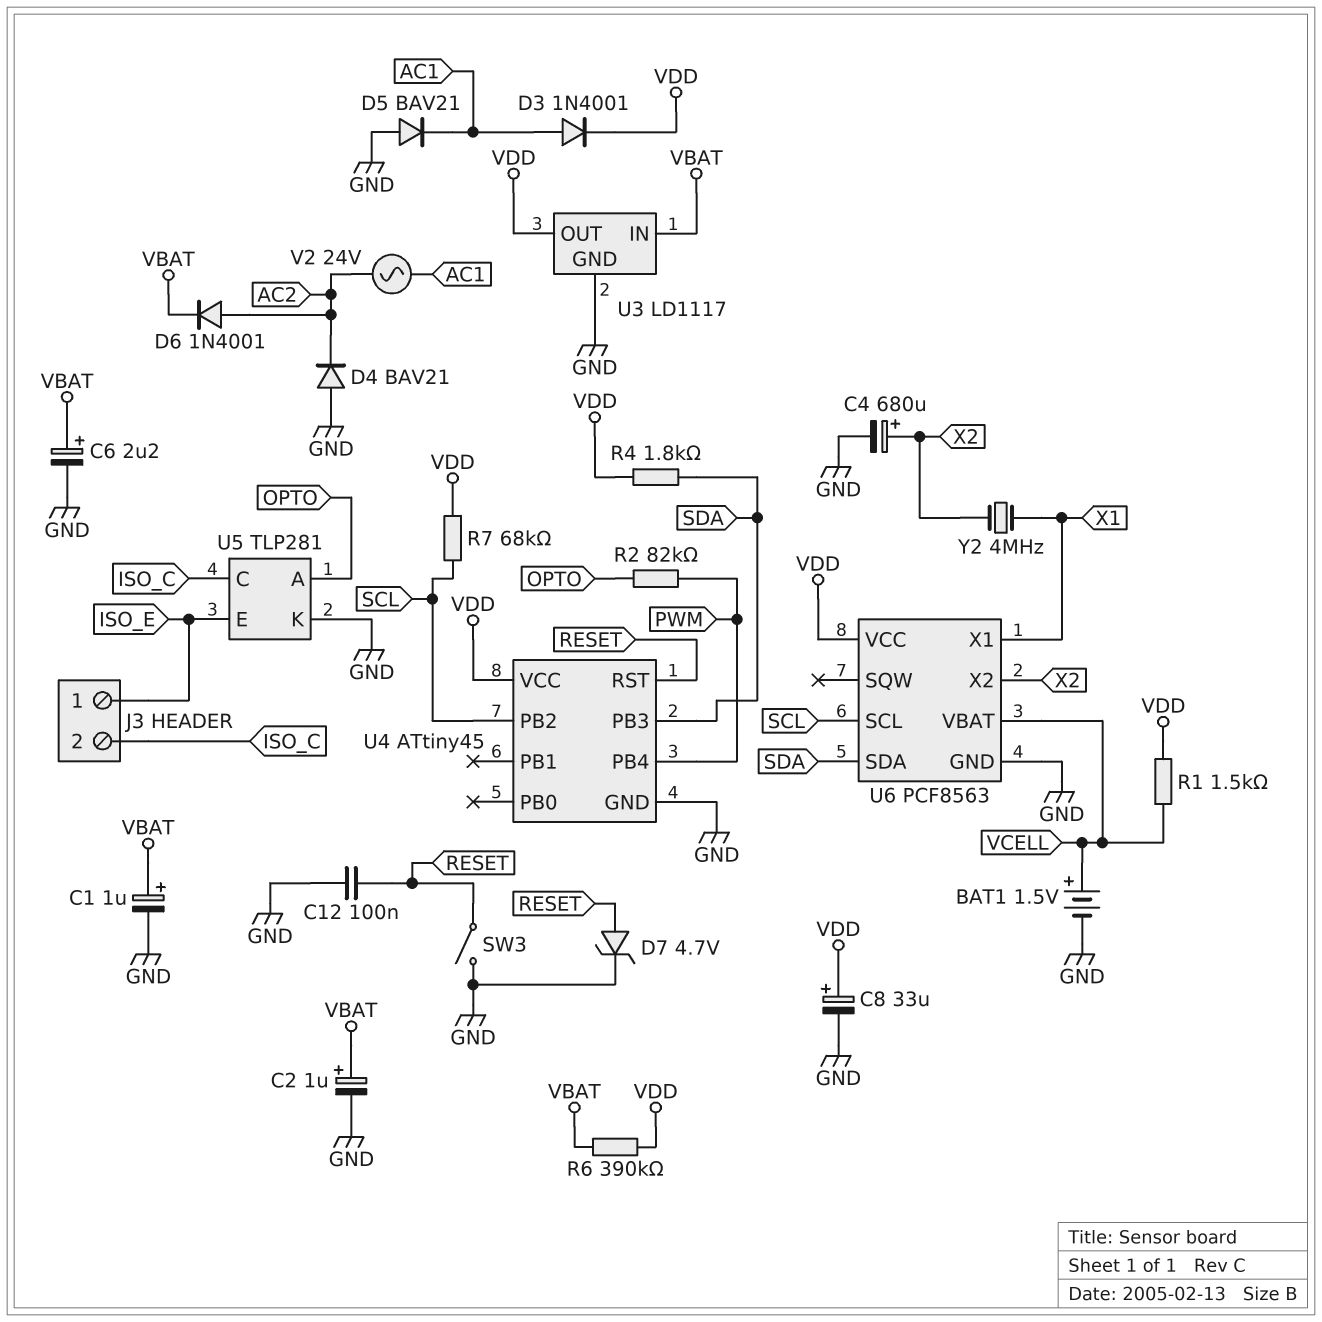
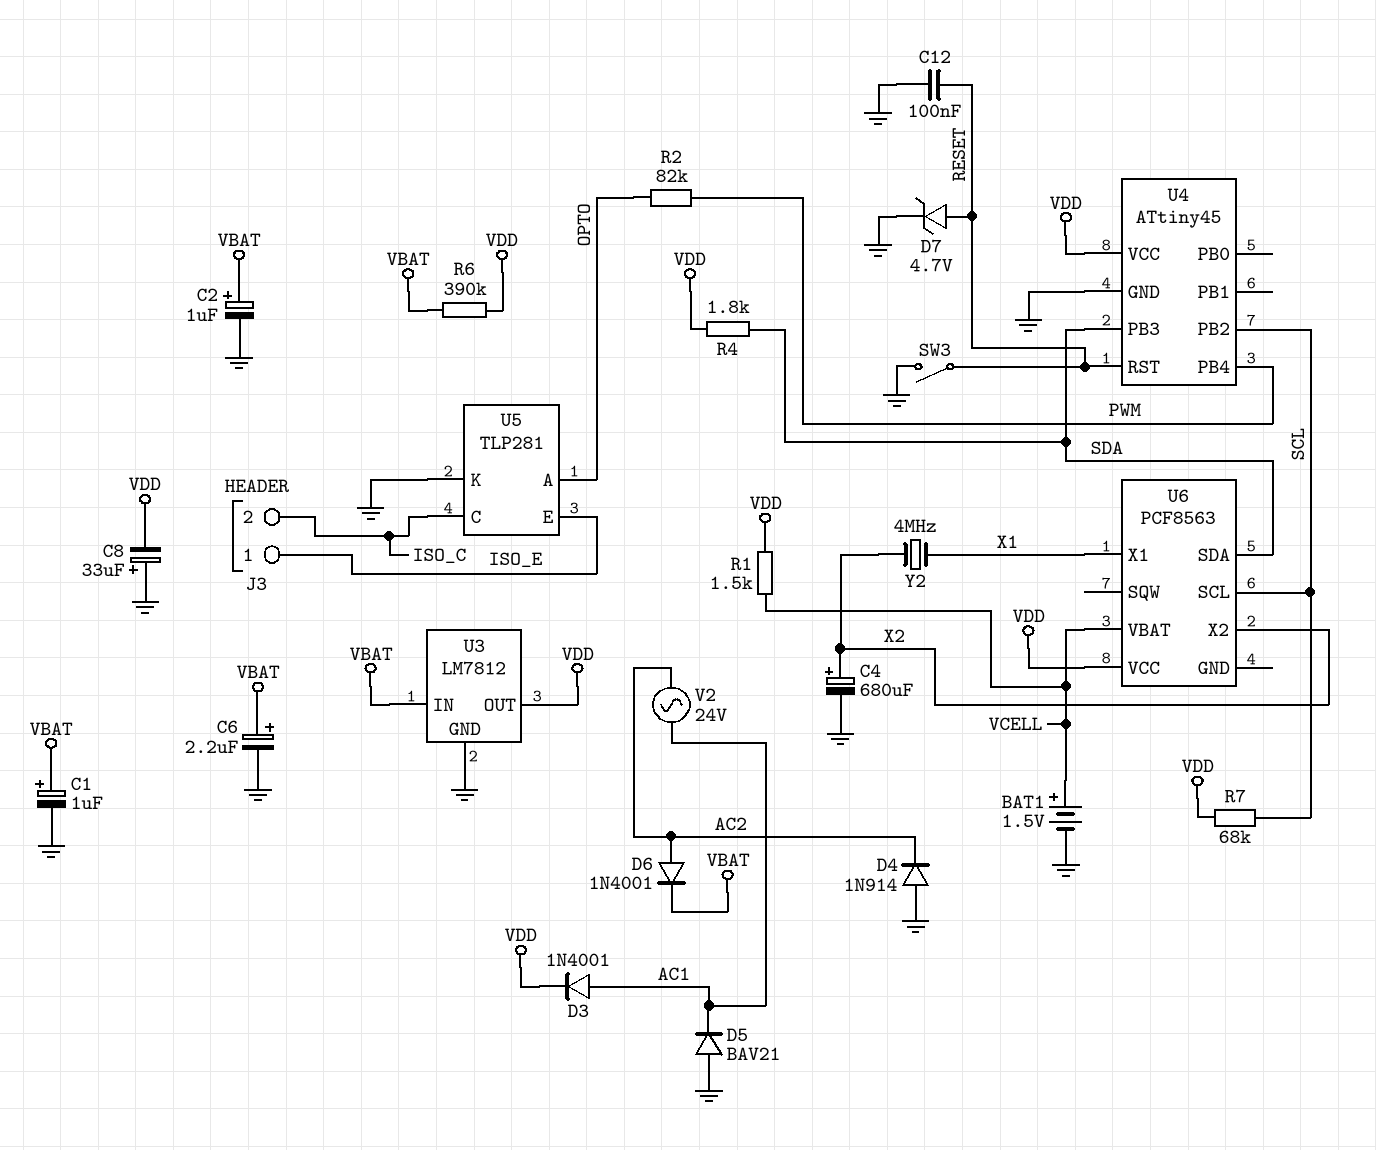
C8: 33uF (plus VDD, minus GND) -> 33uF (plus GND, minus VDD)
D4: diode BAV21 (A GND, K AC2) -> diode 1N914 (A GND, K AC2)
U3: LD1117 -> LM7812
U6 pin GND: GND -> none

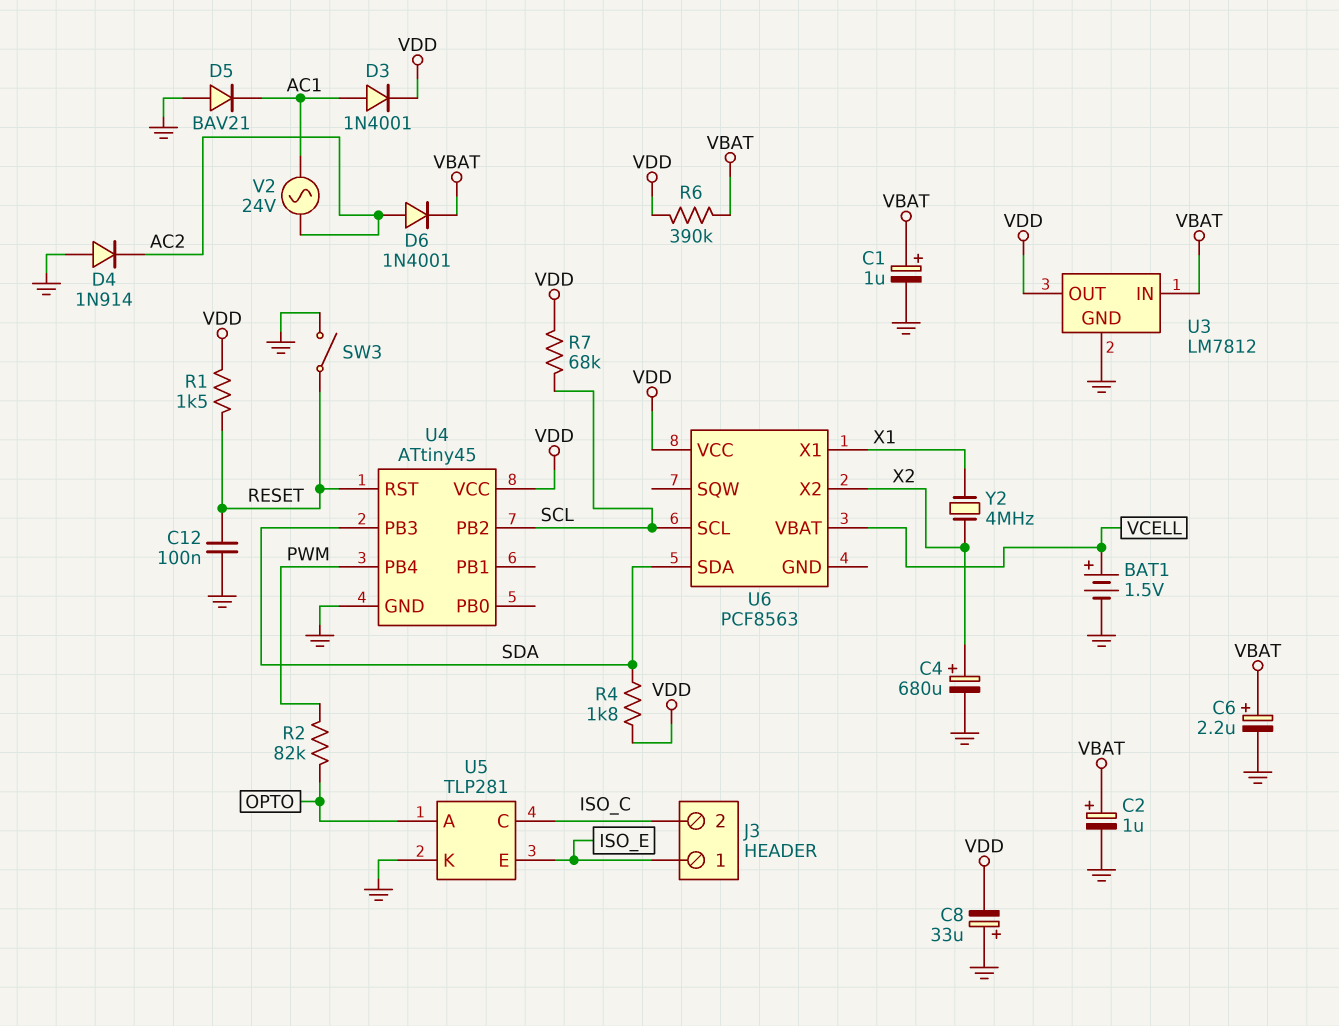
D7: zener 4.7V (A RESET, K GND) -> none
R1: 1.5k (VCELL, VDD) -> 1.5k (RESET, VDD)

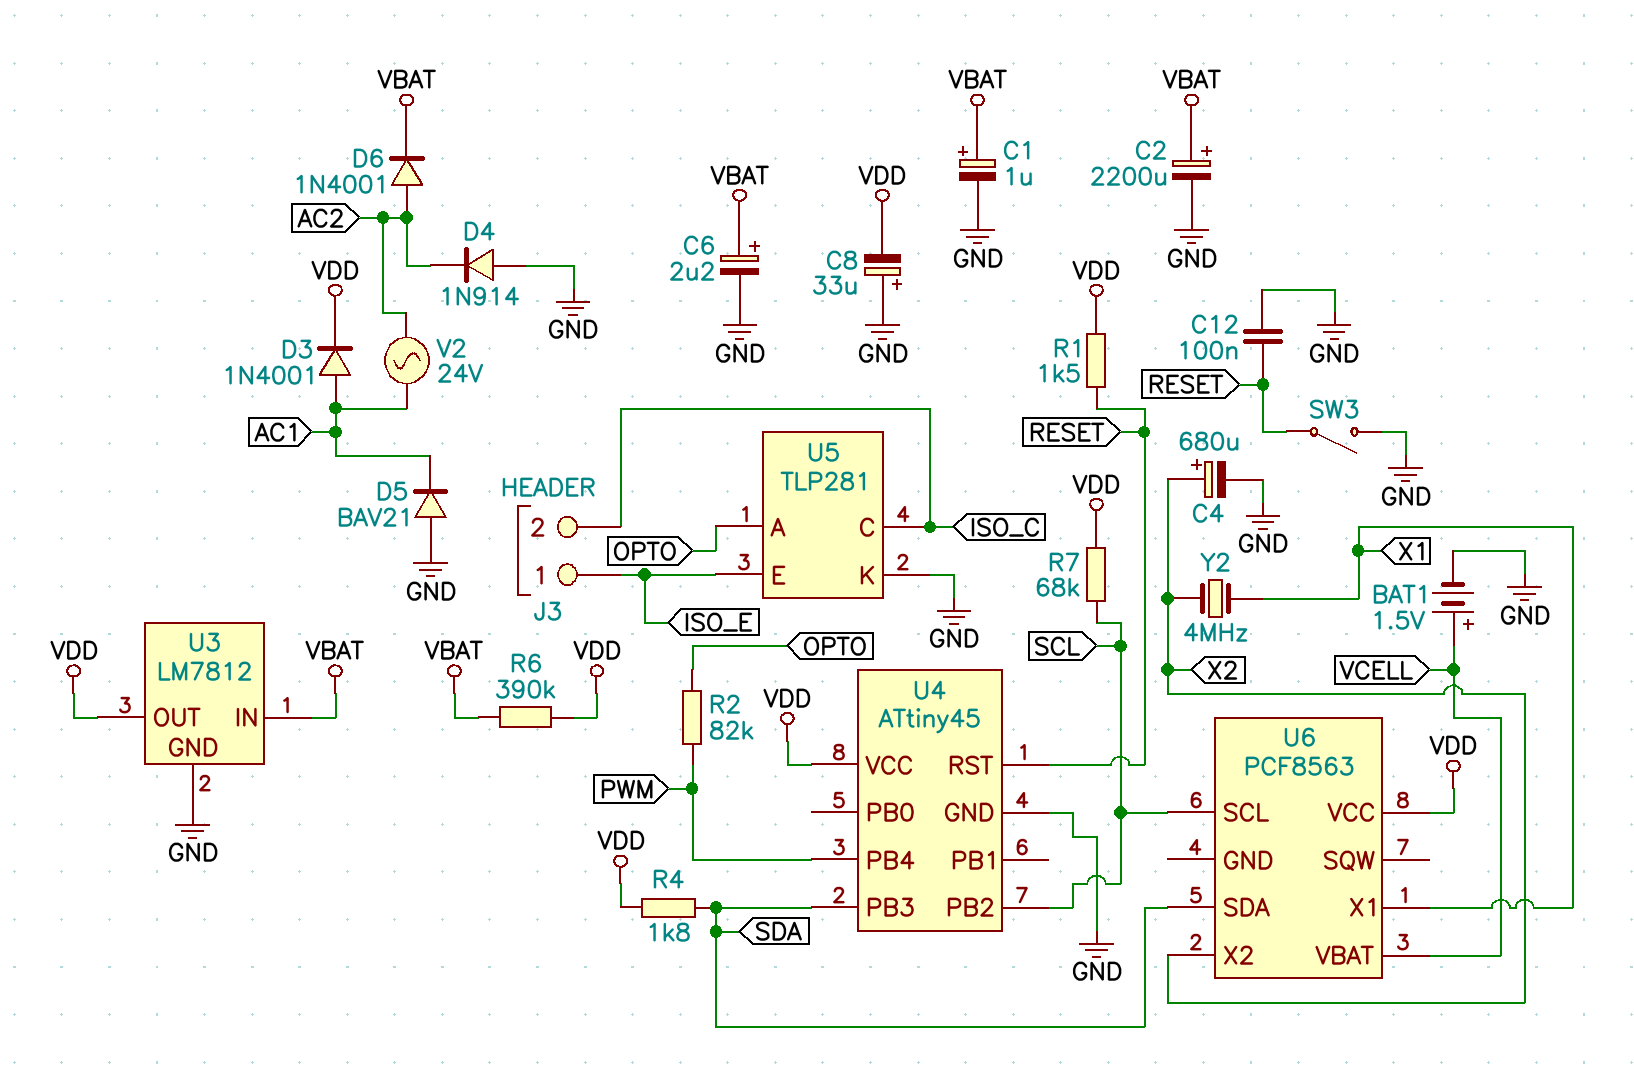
C2: 1uF (plus VBAT, minus GND) -> 2200uF (plus VBAT, minus GND)

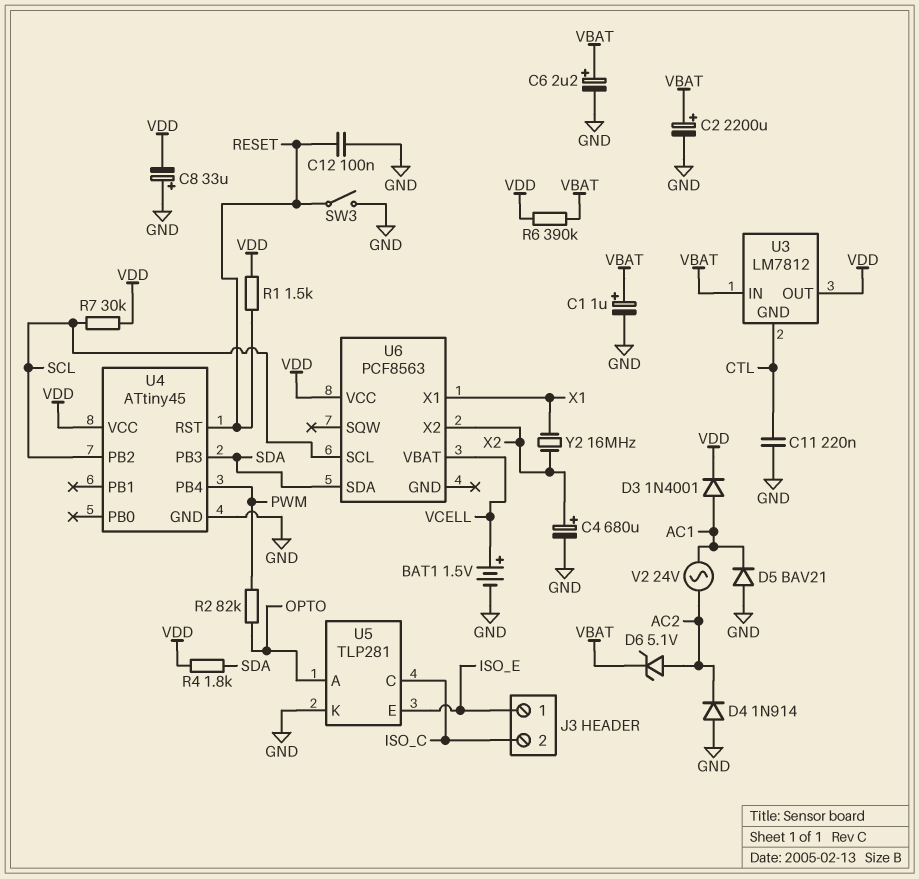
C11: none -> 220nF (CTL, GND)
D6: diode 1N4001 (A AC2, K VBAT) -> zener 5.1V (A AC2, K VBAT)
R7: 68k (SCL, VDD) -> 30k (SCL, VDD)
U3 pin GND: GND -> CTL
Y2: 4MHz (X1, X2) -> 16MHz (X1, X2)

